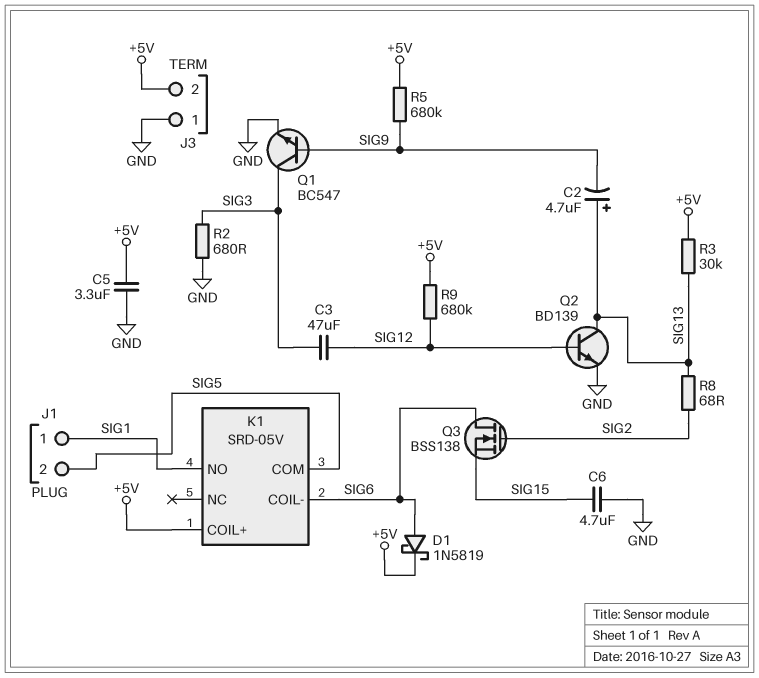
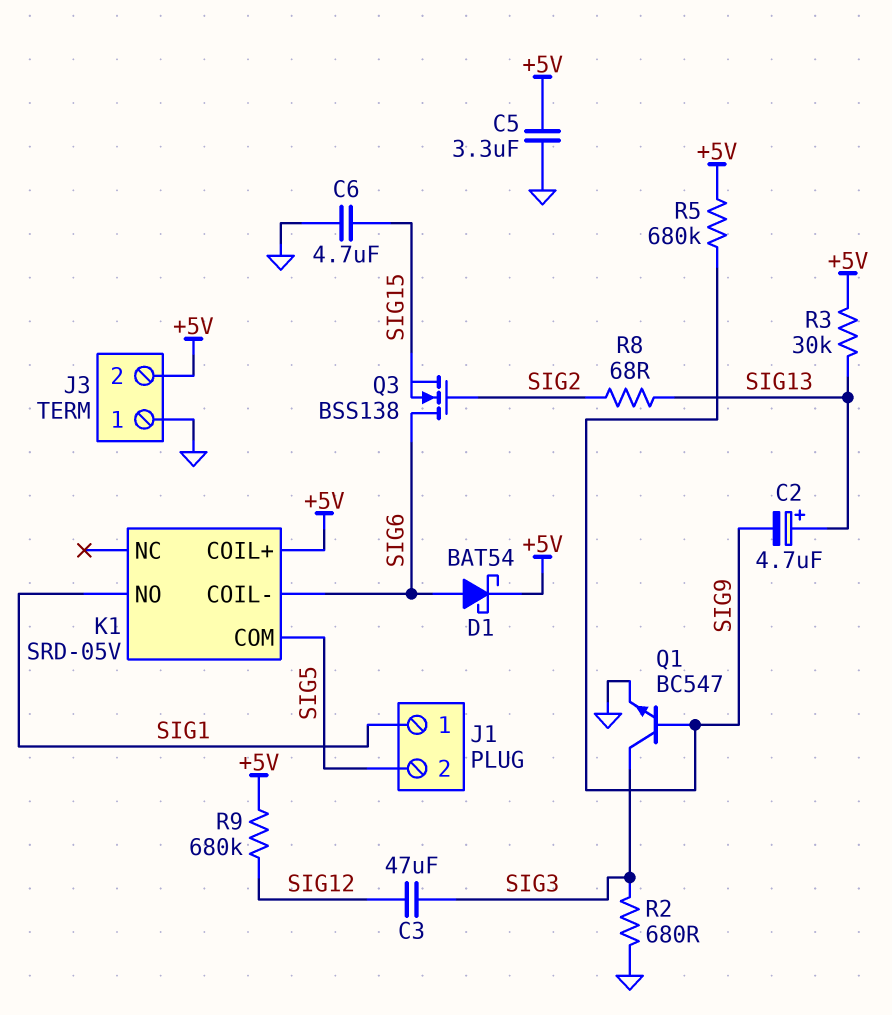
D1: schottky 1N5819 (A SIG6, K +5V) -> schottky BAT54 (A SIG6, K +5V)
Q2: NPN BD139 (B SIG12, C SIG13, E GND) -> none

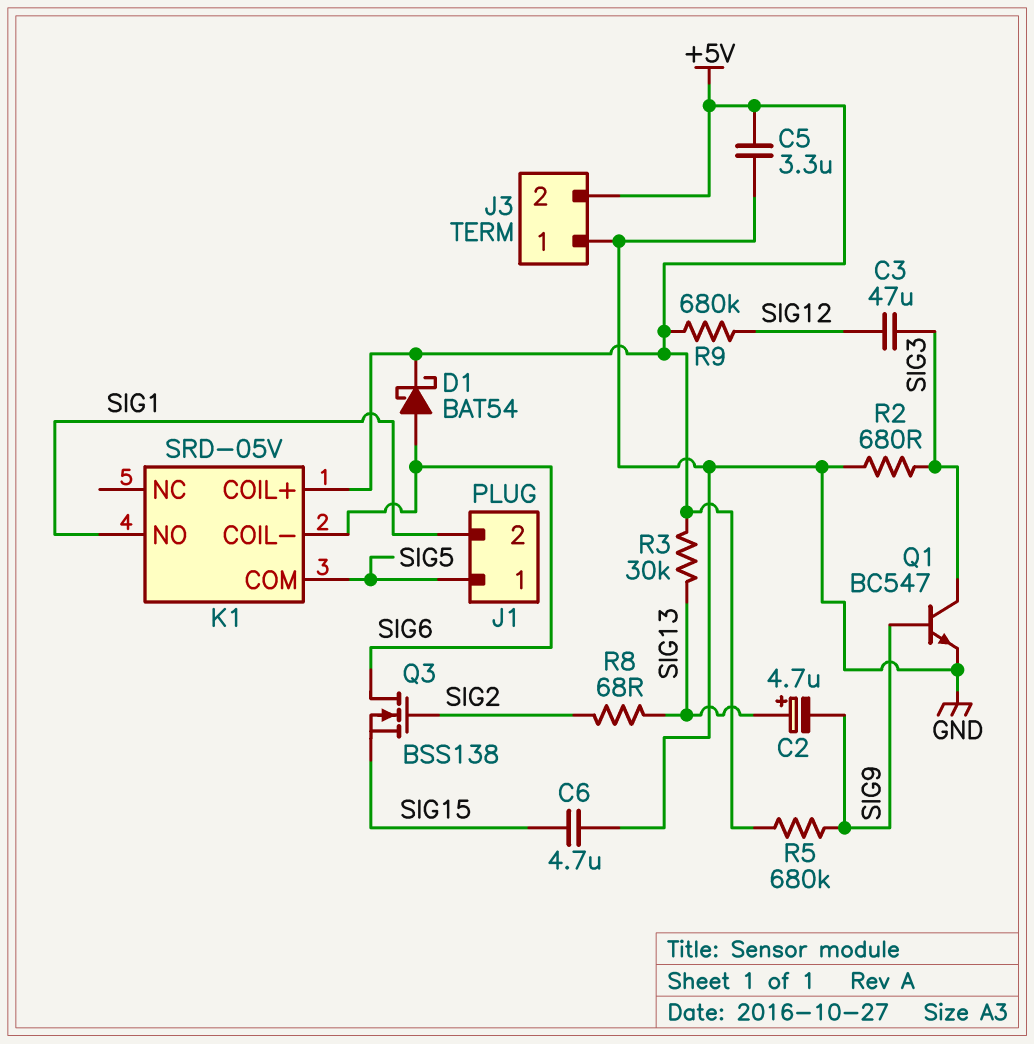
J1 pin 1: SIG1 -> SIG5
J1 pin 2: SIG5 -> SIG1

